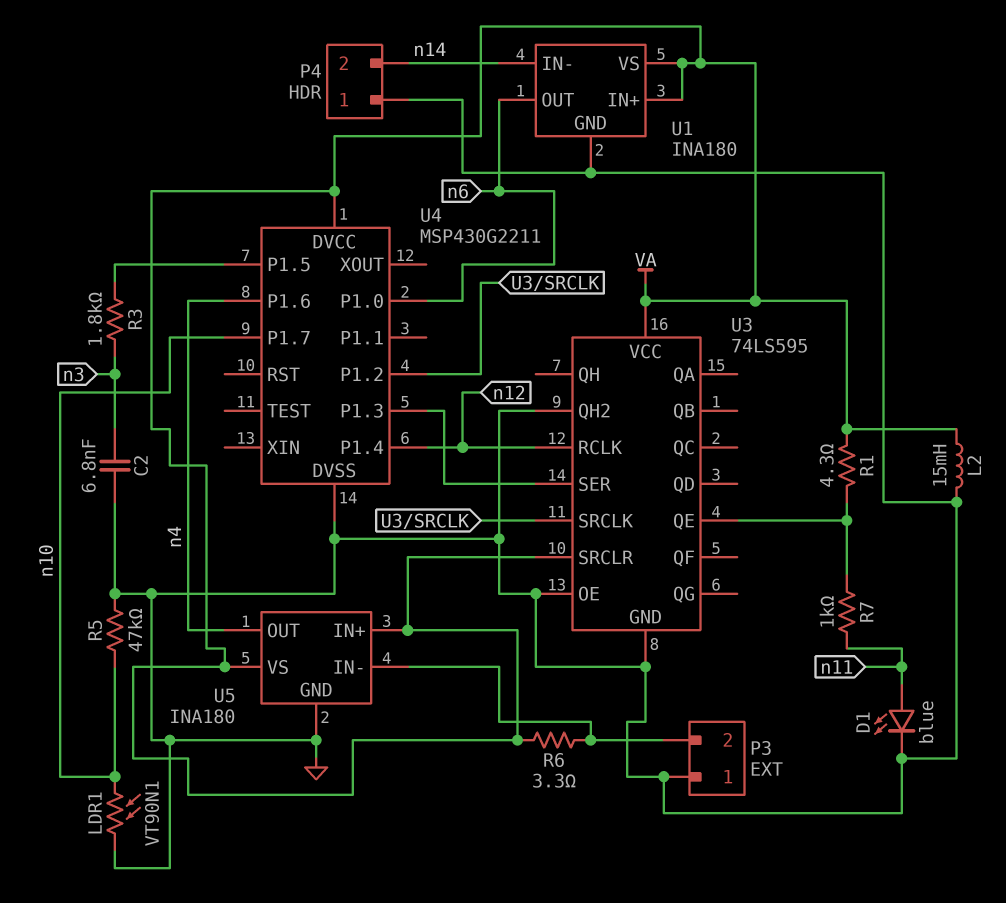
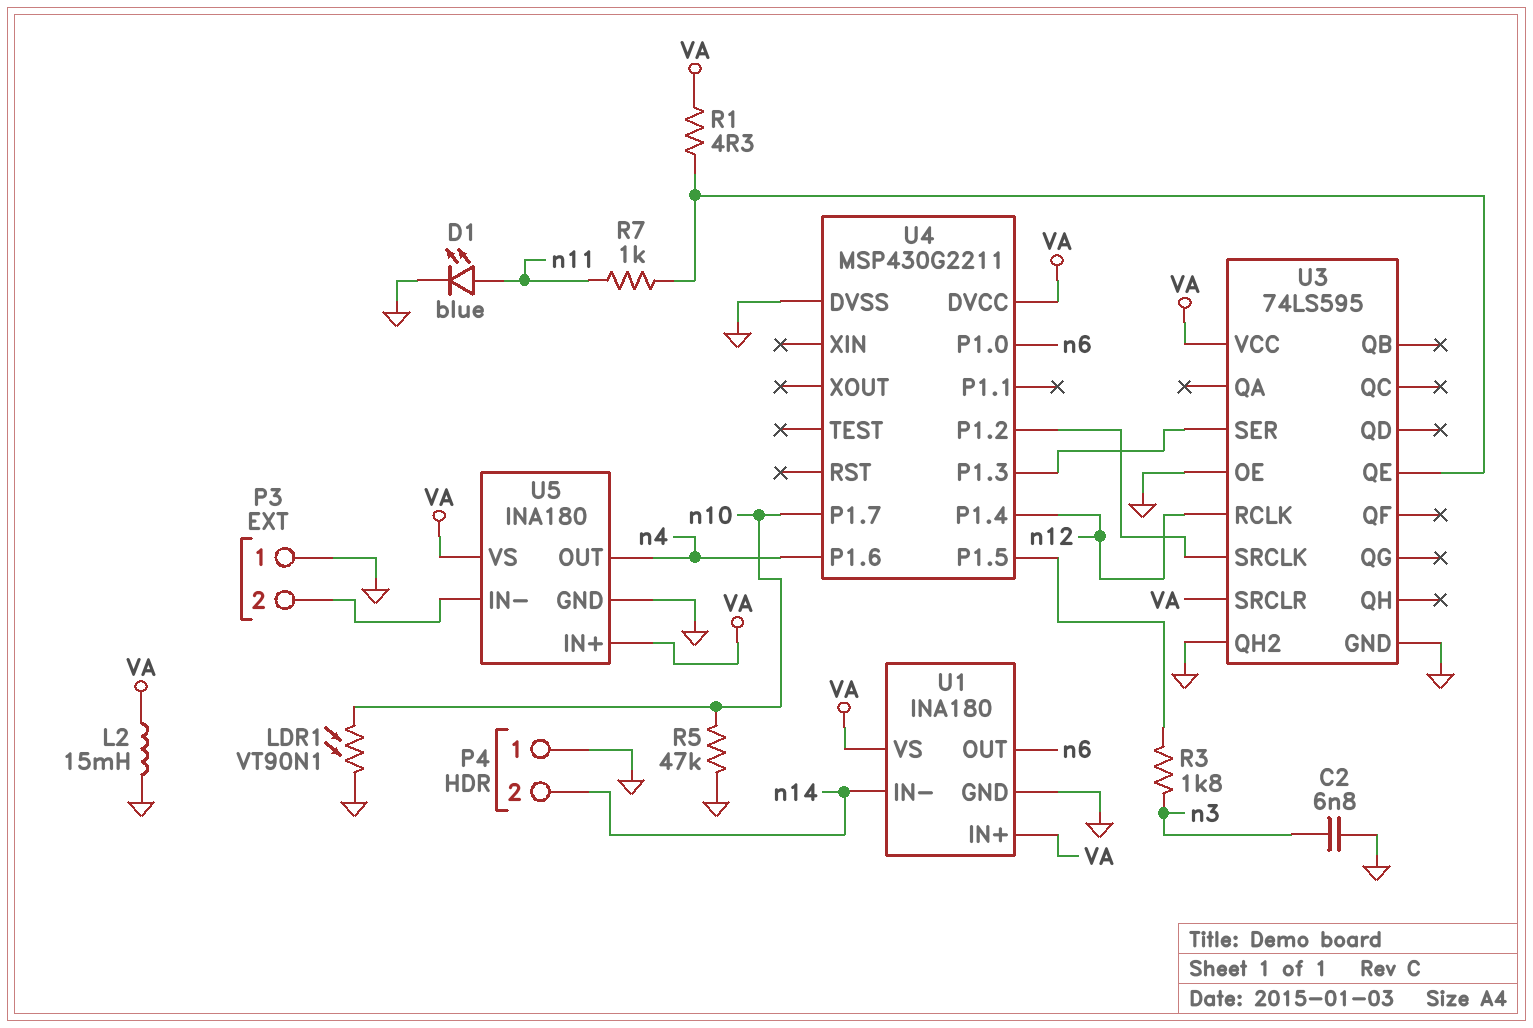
R6: 3.3 (P3/2, VA) -> none

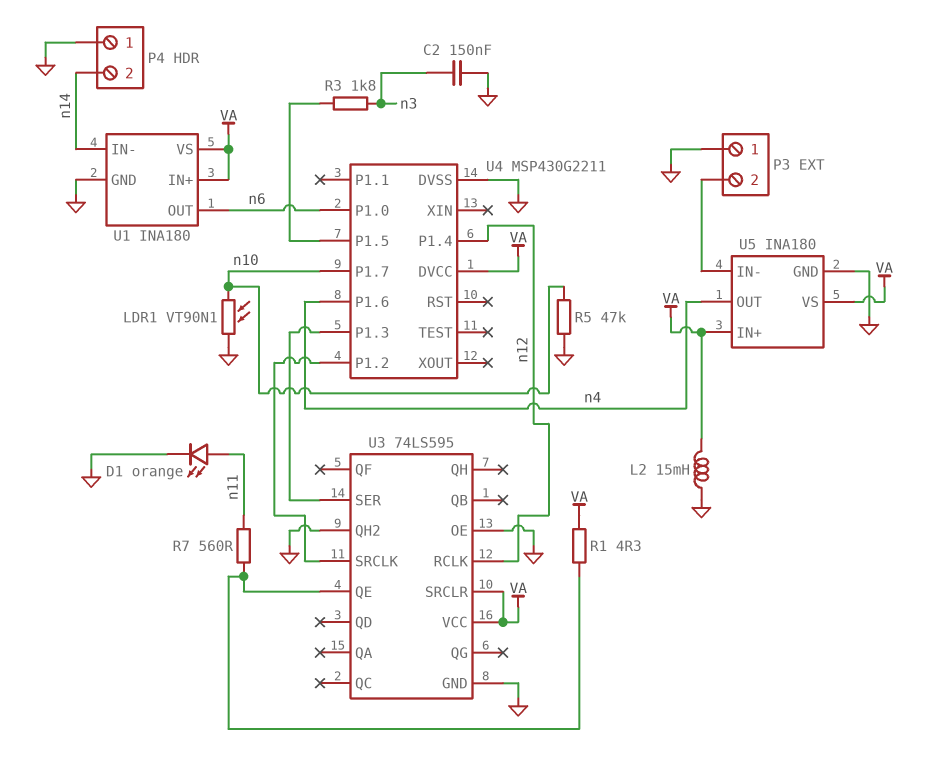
C2: 6.8nF (GND, n3) -> 150nF (GND, n3)
D1: LED blue (A n11, K GND) -> LED orange (A n11, K GND)
R7: 1k (U3/QE, n11) -> 560 (U3/QE, n11)

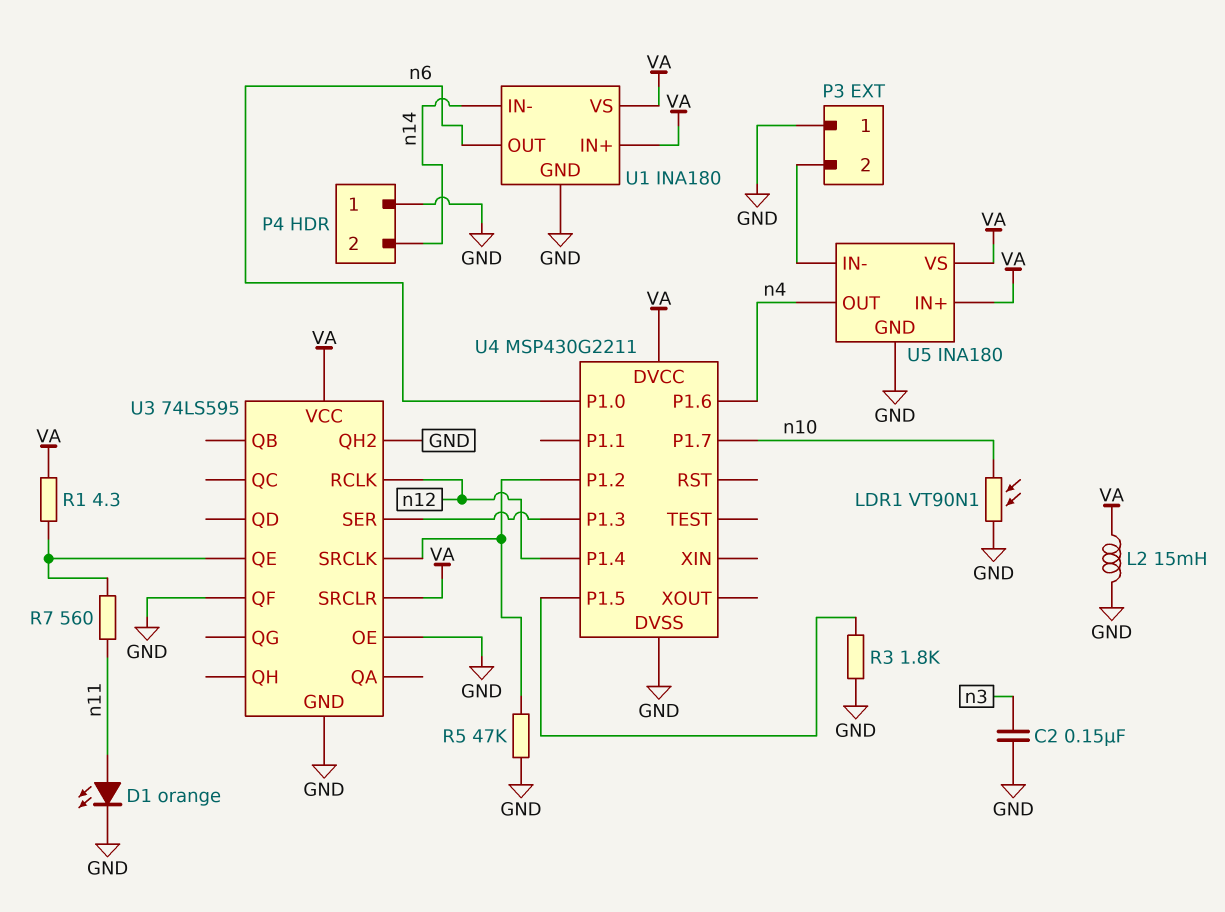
R3: 1.8k (U4/P1.5, n3) -> 1.8k (GND, U4/P1.5)
R5: 47k (GND, n10) -> 47k (GND, U3/SRCLK)
U3 pin QF: none -> GND

